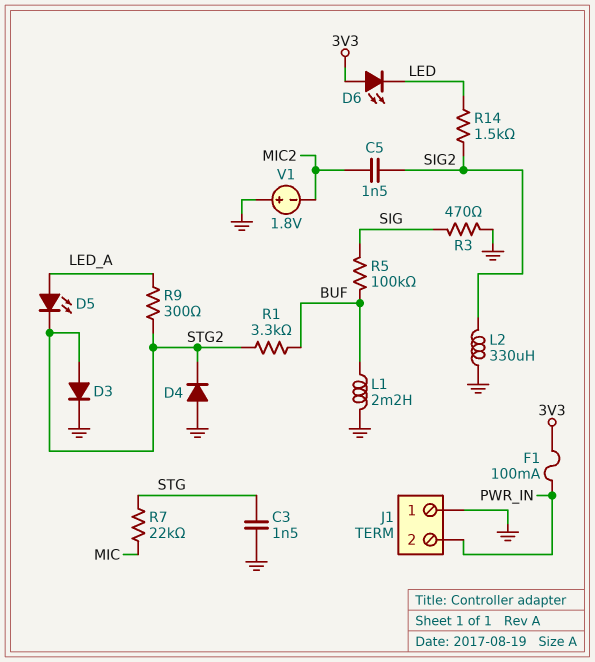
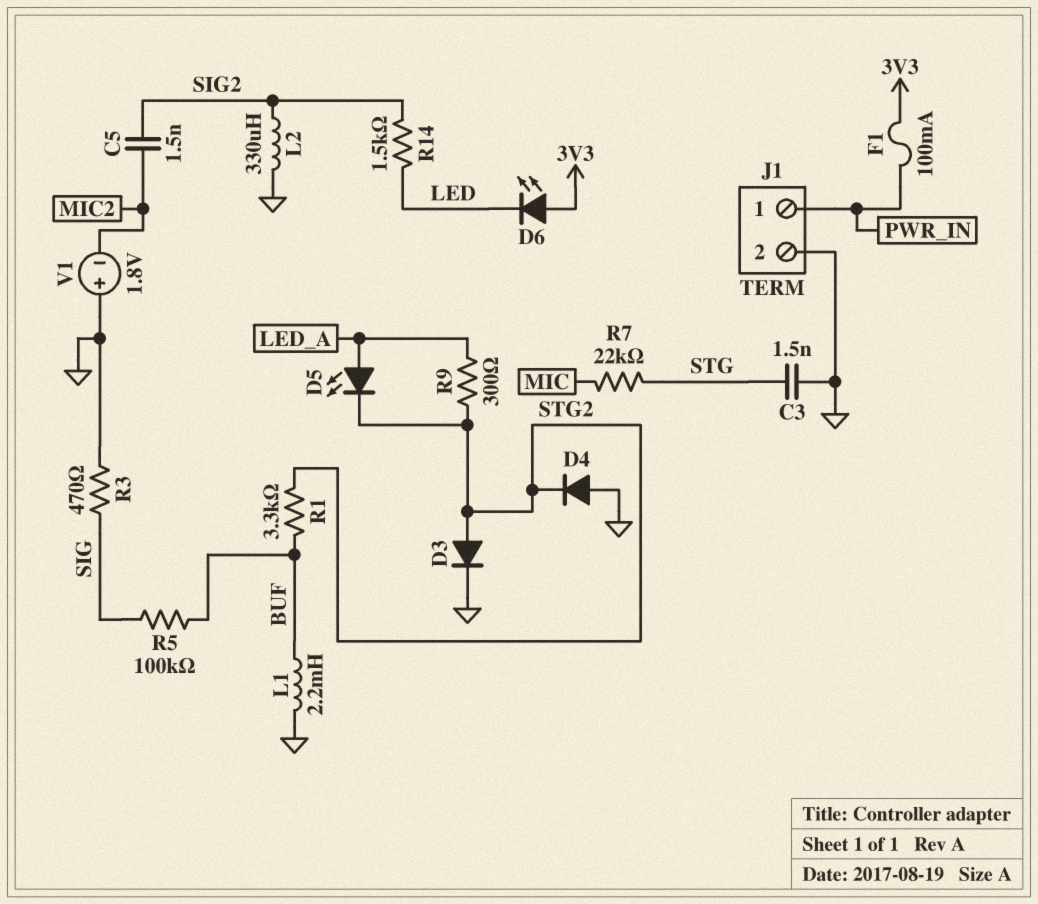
J1 pin 1: GND -> PWR_IN
J1 pin 2: PWR_IN -> GND

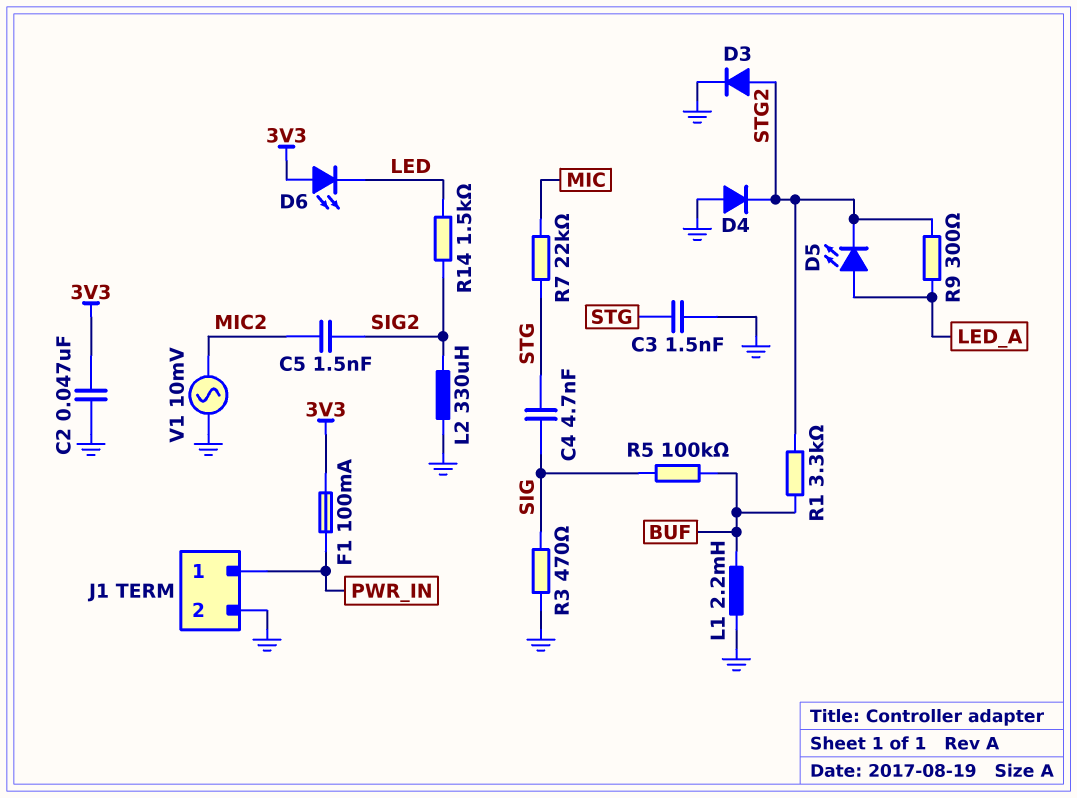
C2: none -> 47nF (3V3, GND)
C4: none -> 4.7nF (SIG, STG)
V1: 1.8V (plus GND, minus MIC2) -> AC 10mV (GND, MIC2)

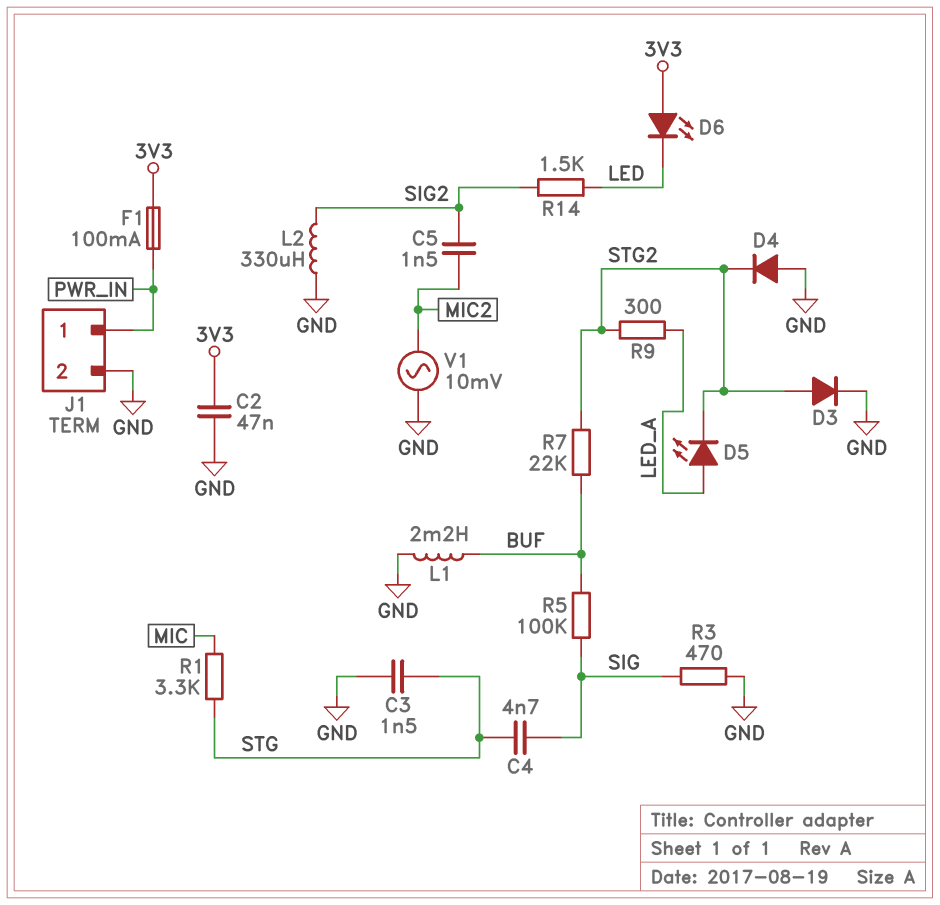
R1: 3.3k (BUF, STG2) -> 3.3k (MIC, STG)
R7: 22k (MIC, STG) -> 22k (BUF, STG2)

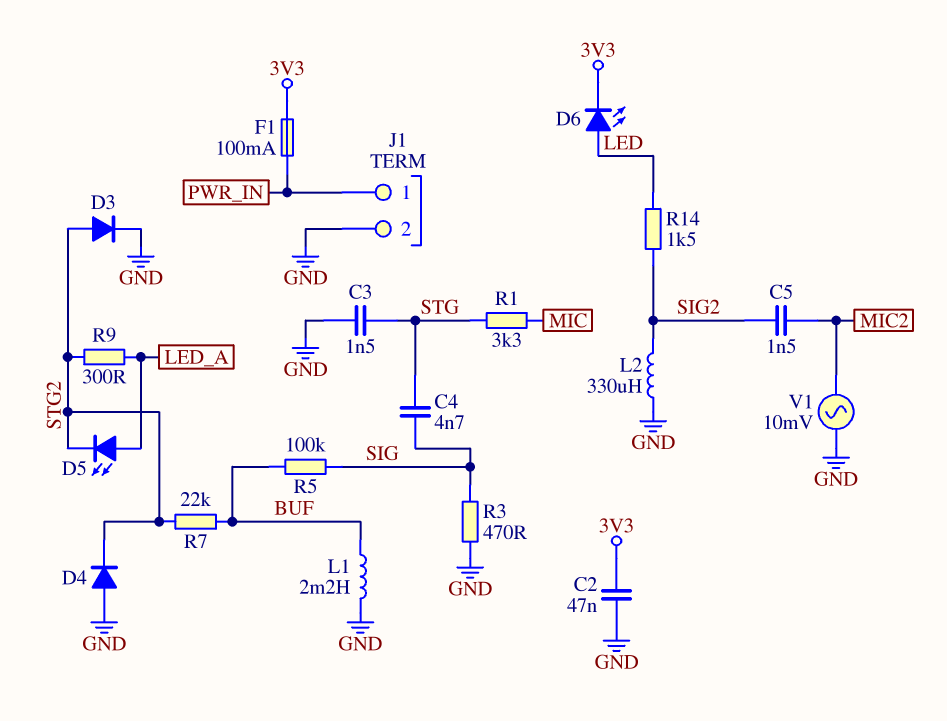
D6: LED (A 3V3, K LED) -> LED (A LED, K 3V3)

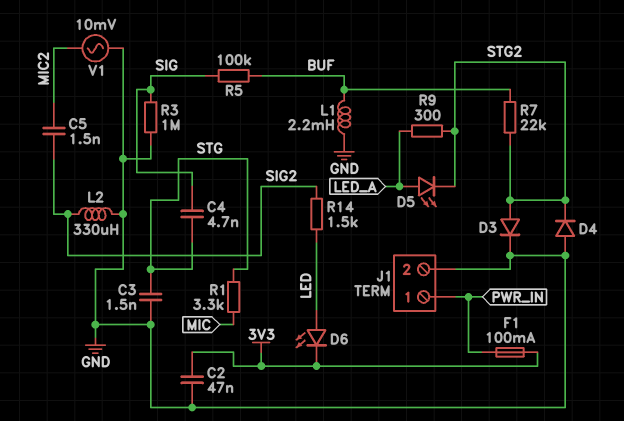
R3: 470 (GND, SIG) -> 1M (GND, SIG)

